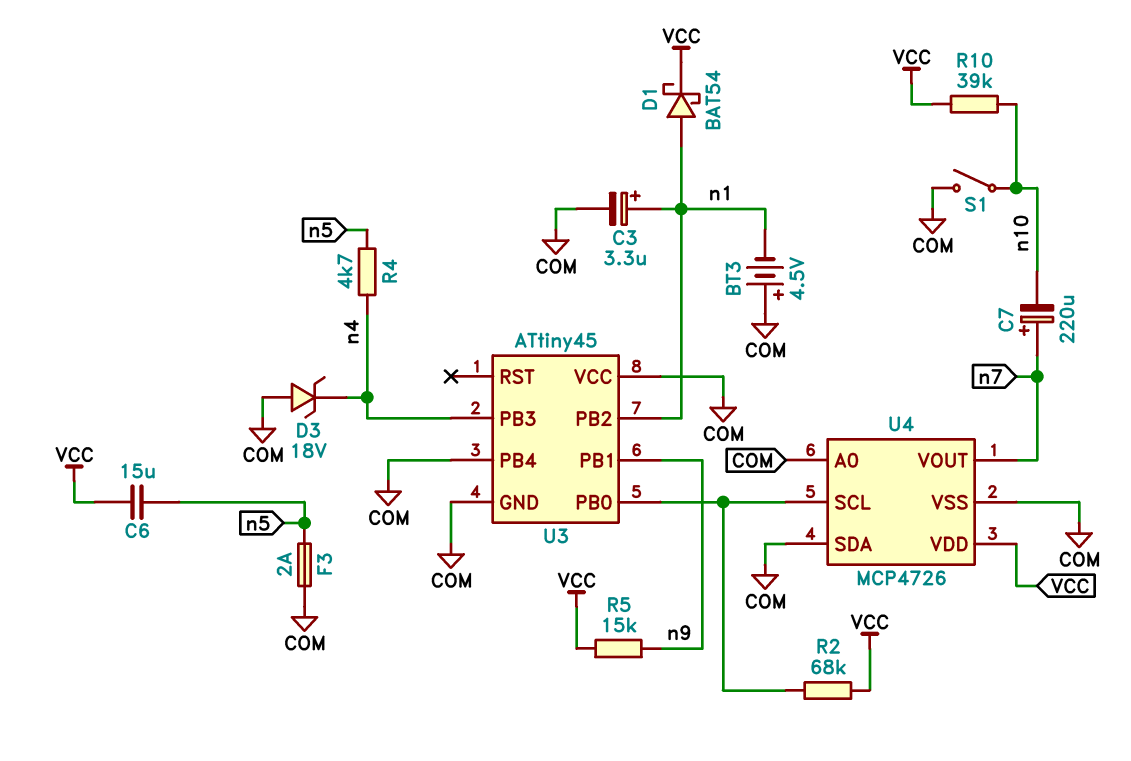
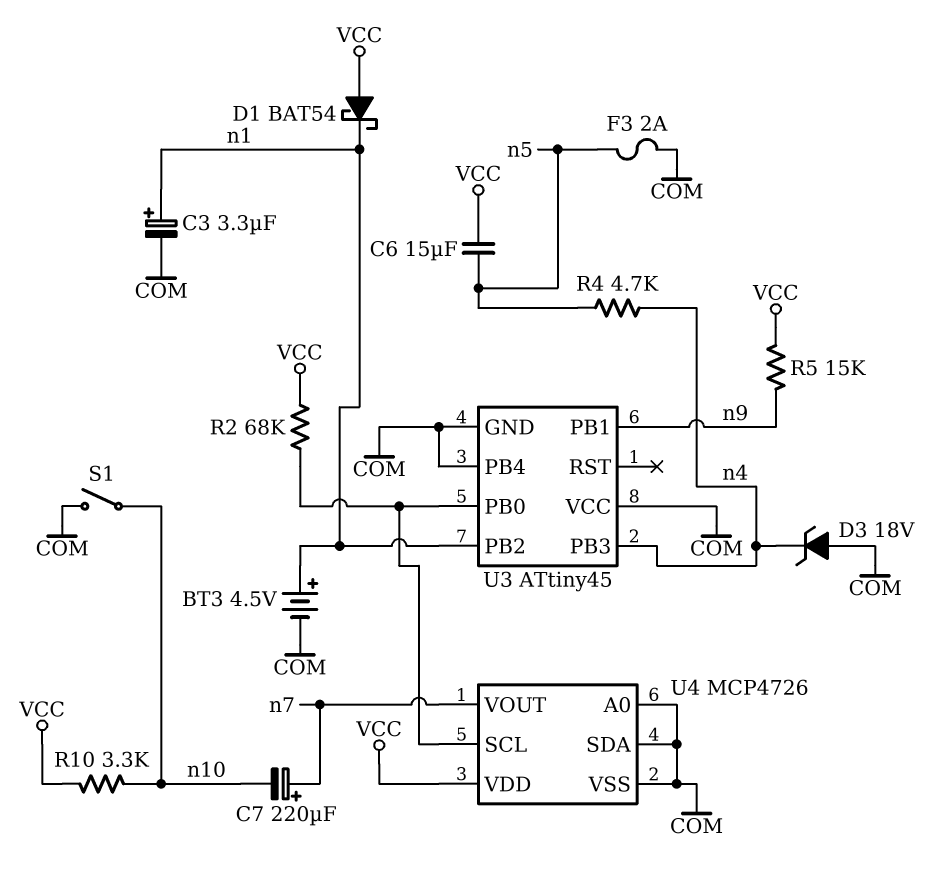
BT3: 4.5V (plus COM, minus n1) -> 4.5V (plus n1, minus COM)
D1: schottky BAT54 (A n1, K VCC) -> schottky BAT54 (A VCC, K n1)
R10: 39k (VCC, n10) -> 3.3k (VCC, n10)

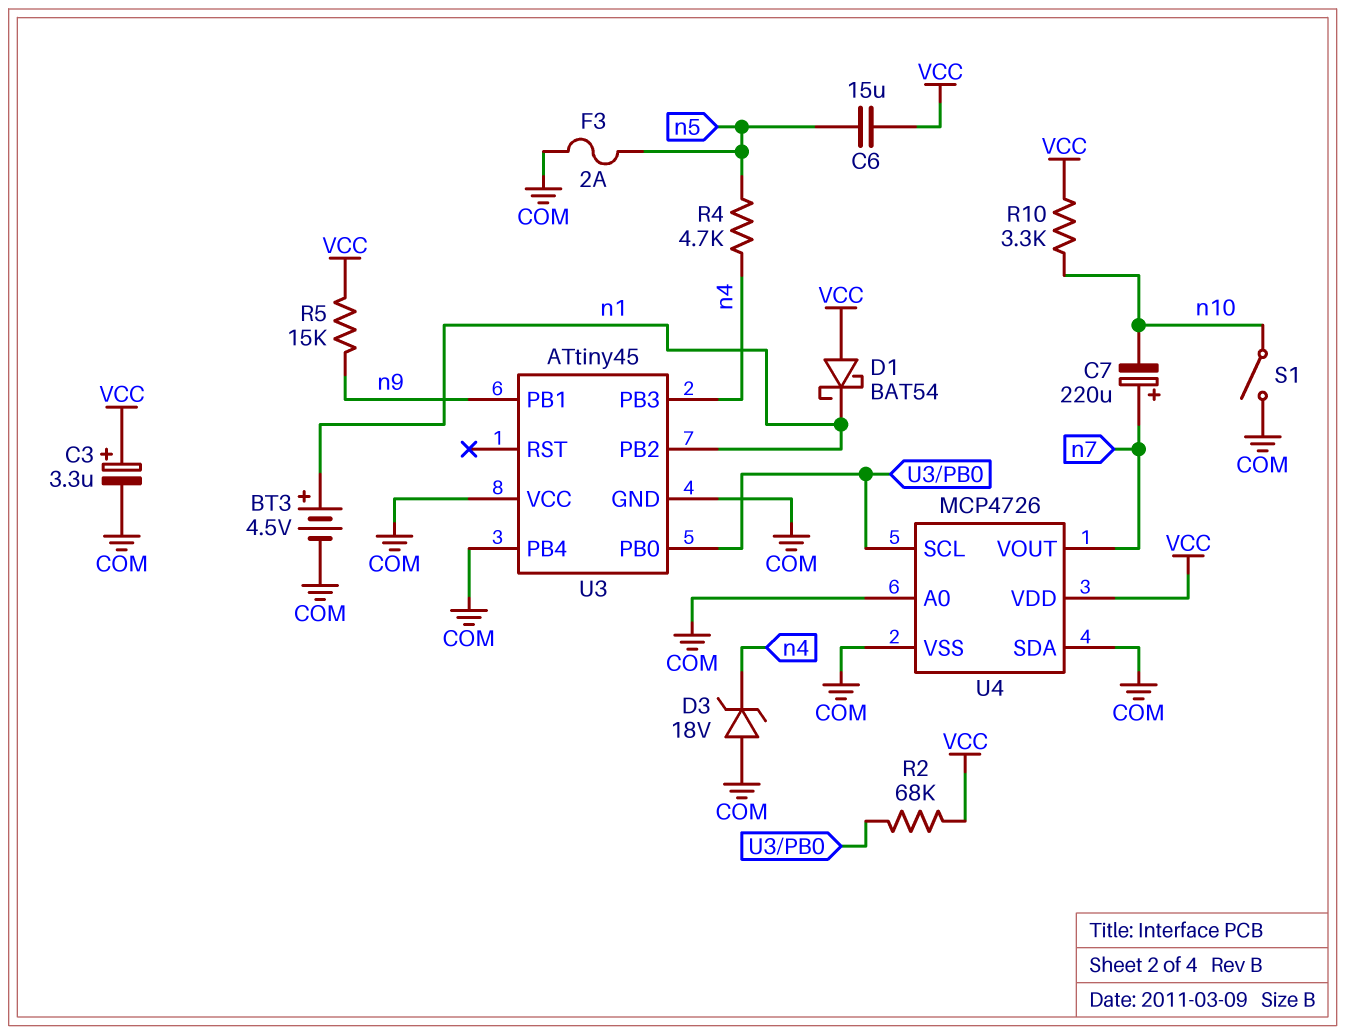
C3: 3.3uF (plus n1, minus COM) -> 3.3uF (plus VCC, minus COM)

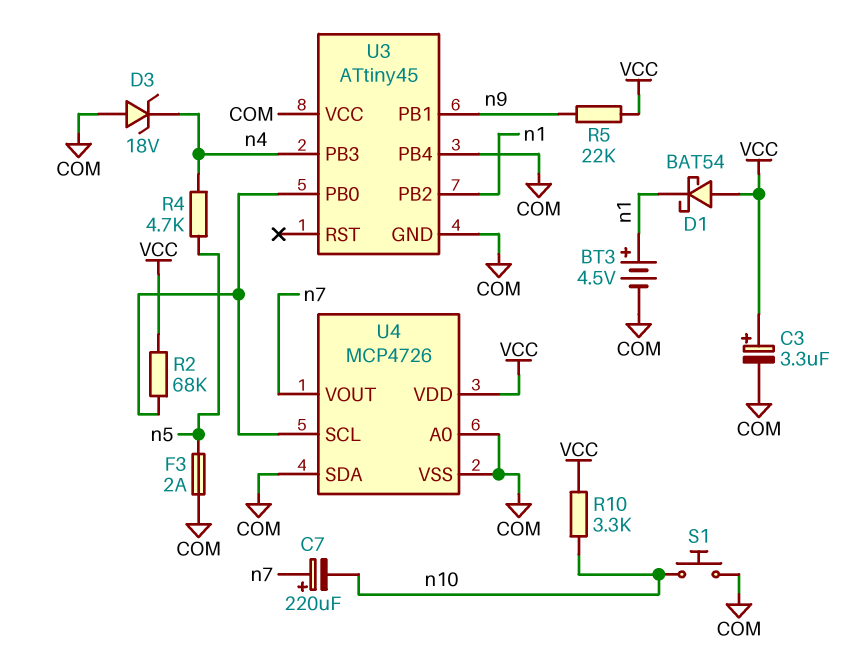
C6: 15uF (VCC, n5) -> none
R5: 15k (VCC, n9) -> 22k (VCC, n9)
S1: switch (COM, n10) -> button (COM, n10)

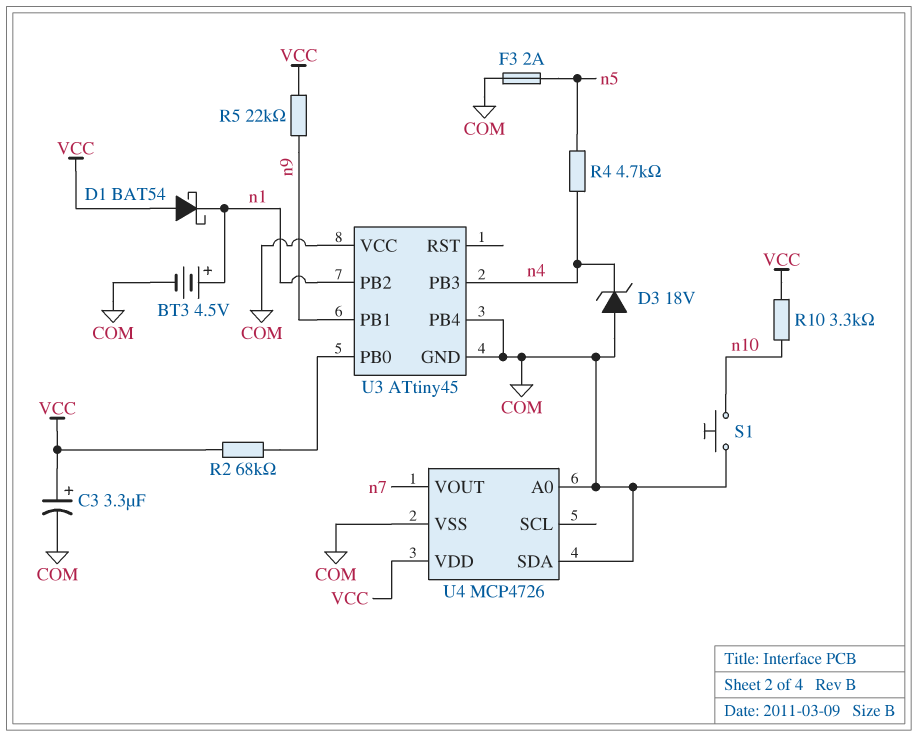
C7: 220uF (plus n7, minus n10) -> none
U4 pin SCL: U3/PB0 -> none

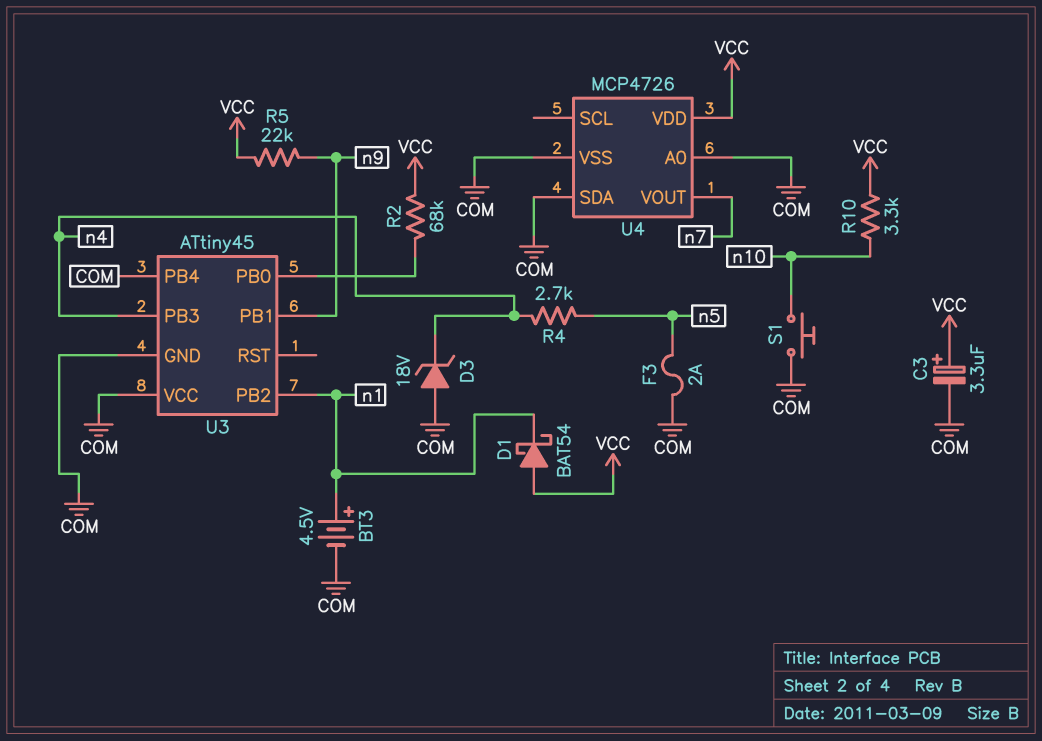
R4: 4.7k (n4, n5) -> 2.7k (n4, n5)

